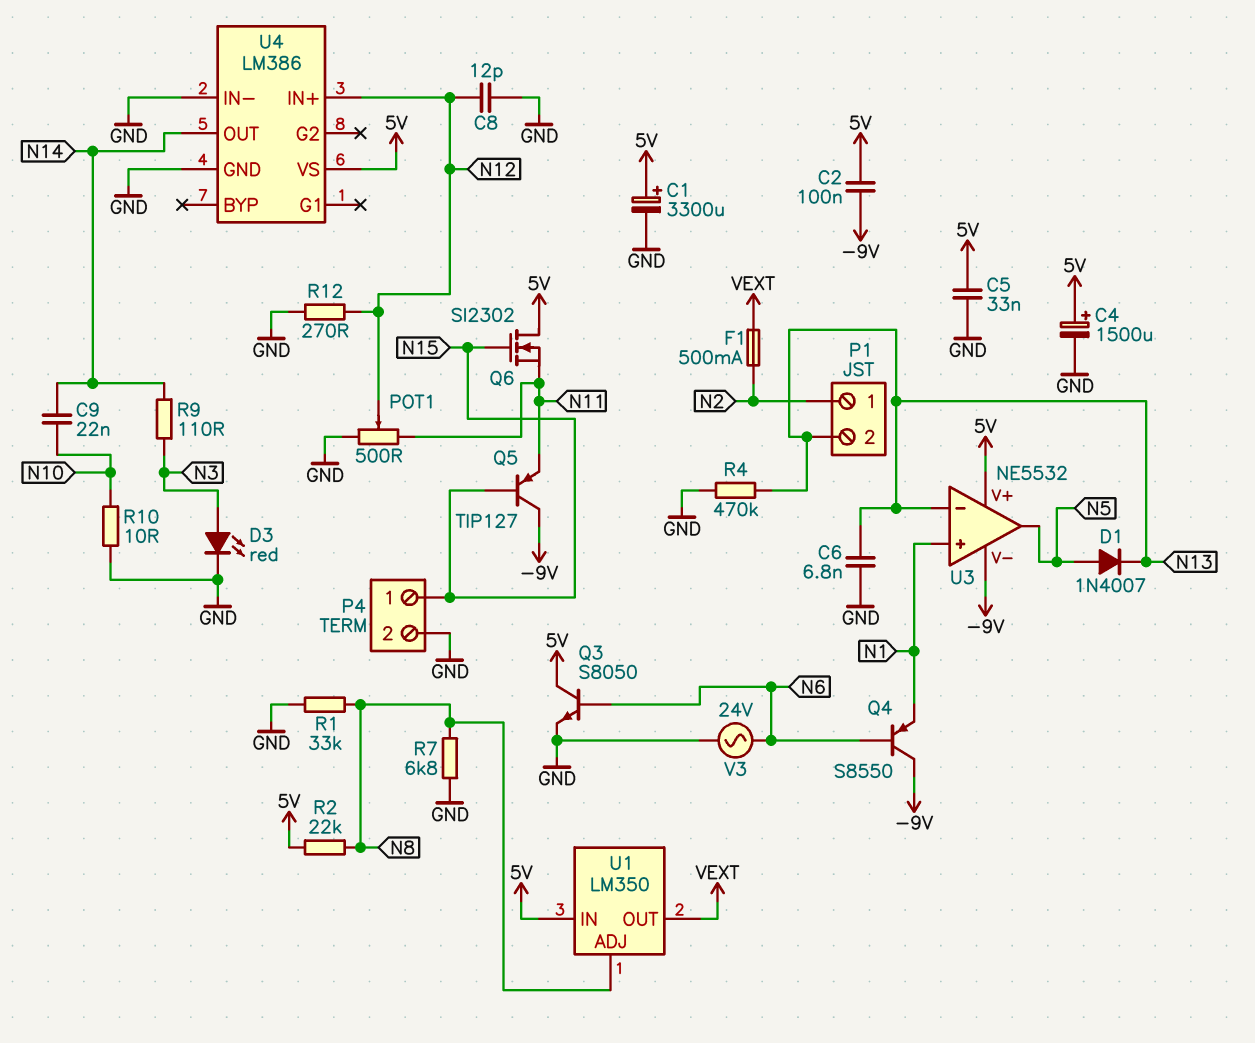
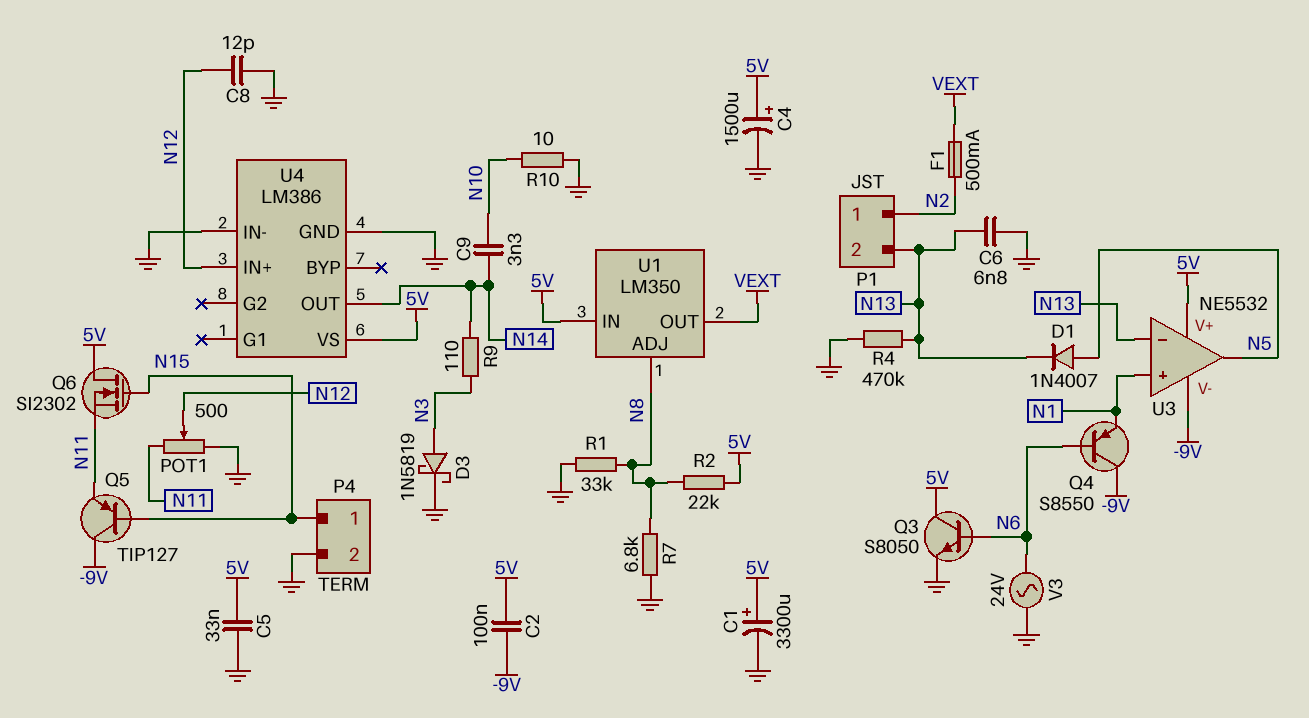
C9: 22nF (N10, N14) -> 3.3nF (N10, N14)
D3: LED red (A N3, K GND) -> schottky 1N5819 (A N3, K GND)
R12: 270 (GND, N12) -> none

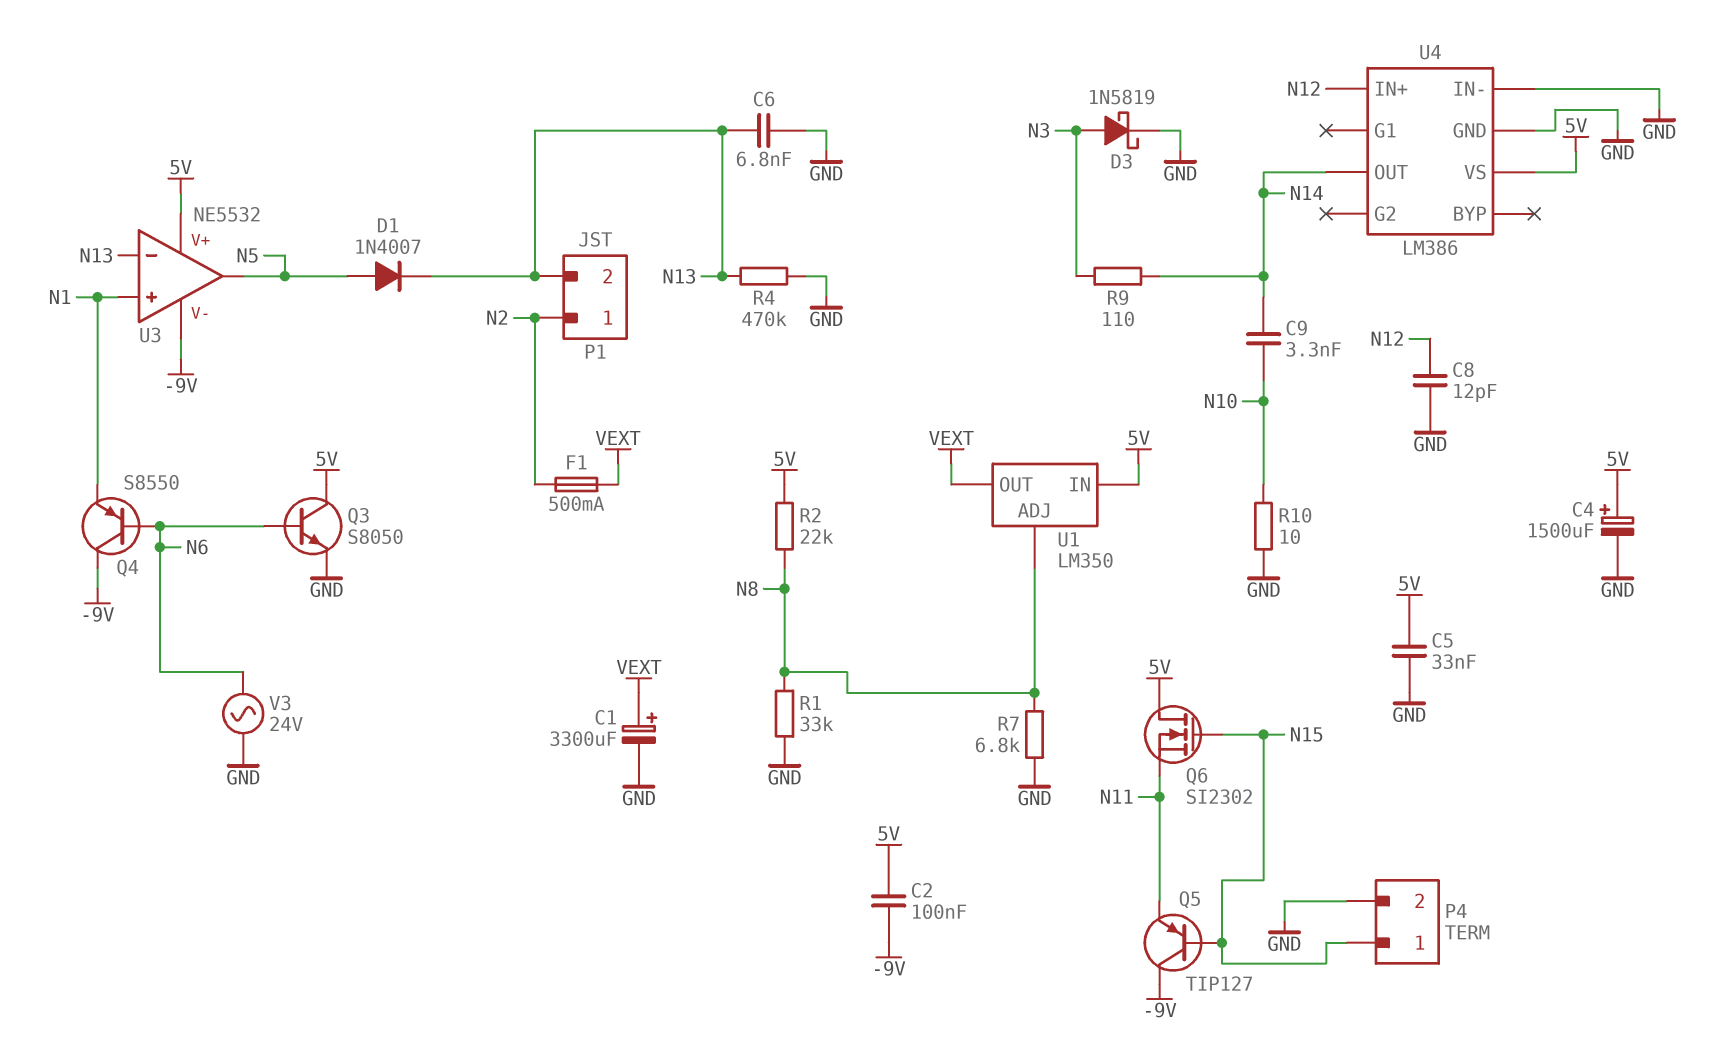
C1: 3300uF (plus 5V, minus GND) -> 3300uF (plus VEXT, minus GND)
POT1: 500 (GND, N11, wiper N12) -> none

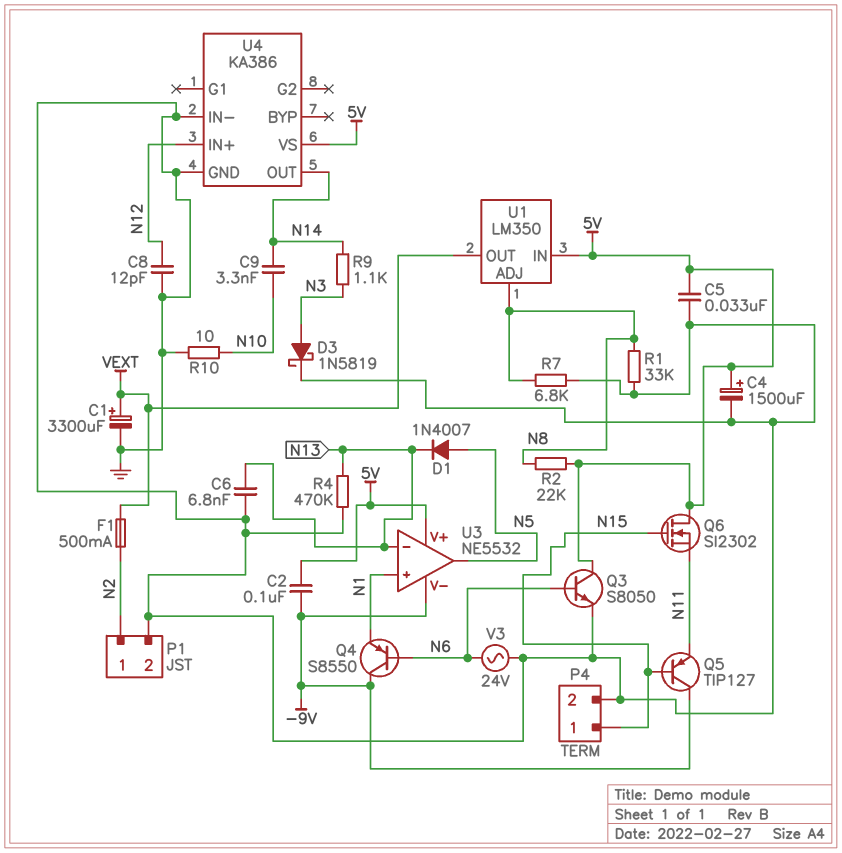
P1 pin 2: N13 -> GND
R9: 110 (N3, N14) -> 1.1k (N3, N14)
U4: LM386 -> KA386

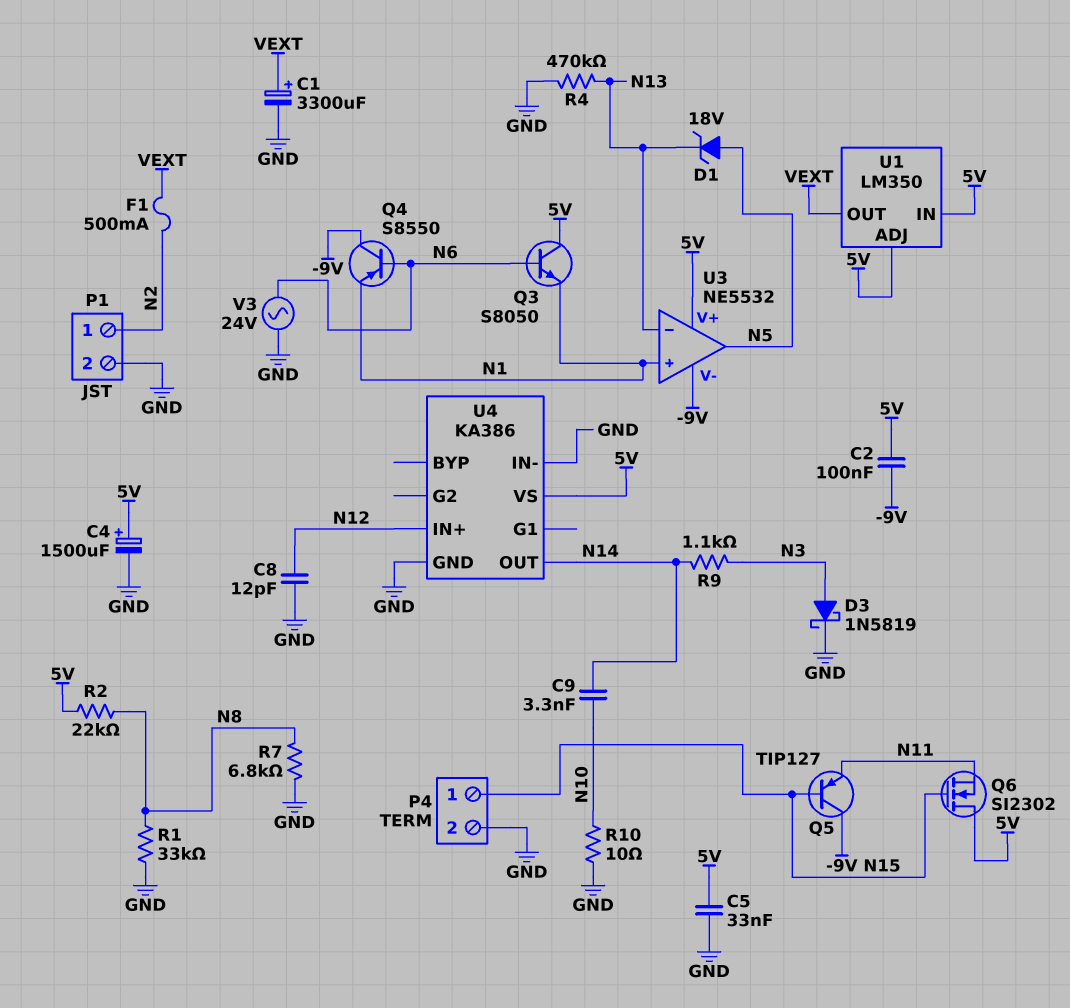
C6: 6.8nF (GND, N13) -> none
D1: diode 1N4007 (A N5, K N13) -> zener 18V (A N5, K N13)
Q3: NPN S8050 (B N6, C 5V, E GND) -> NPN S8050 (B N6, C 5V, E N1)
U1 pin ADJ: N8 -> 5V

